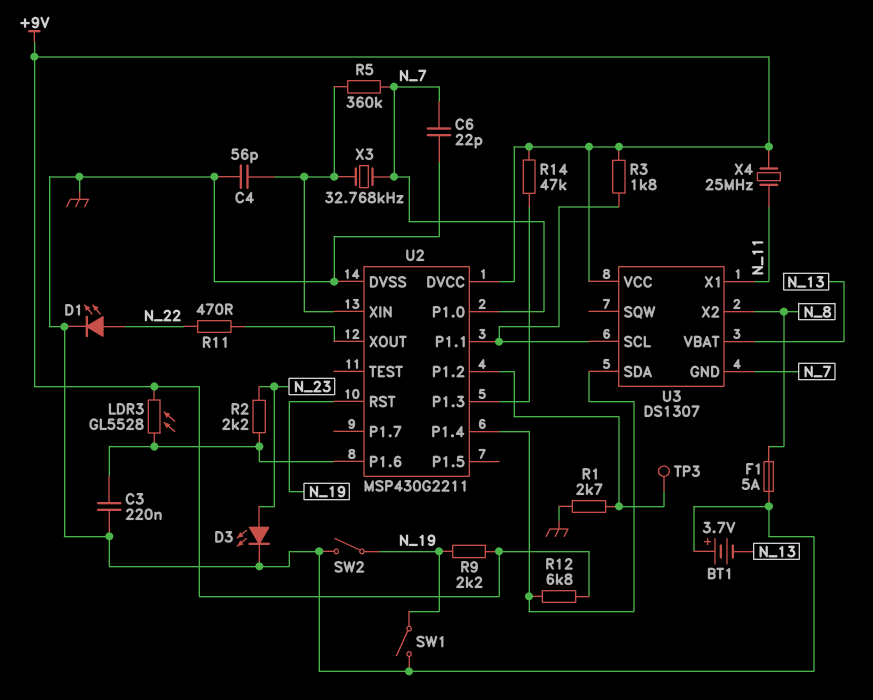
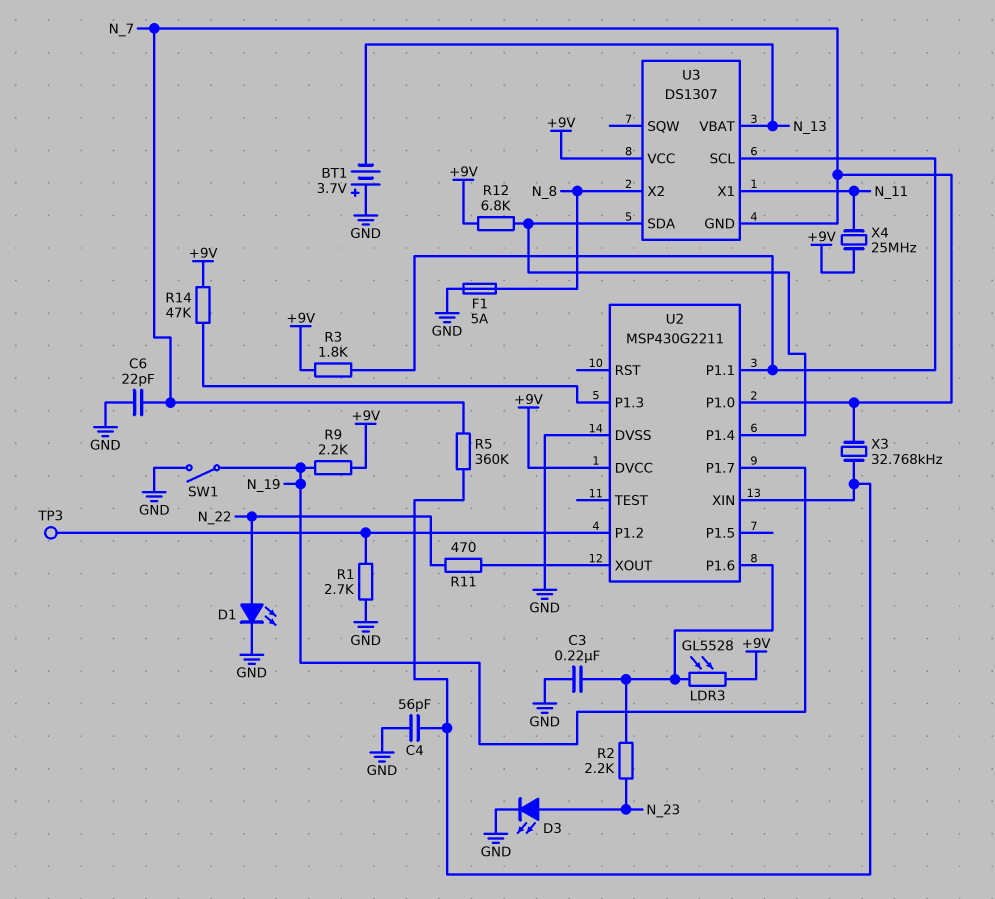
SW2: switch (GND, N_19) -> none
U2 pin P1.7: none -> N_19
U2 pin RST: N_19 -> none

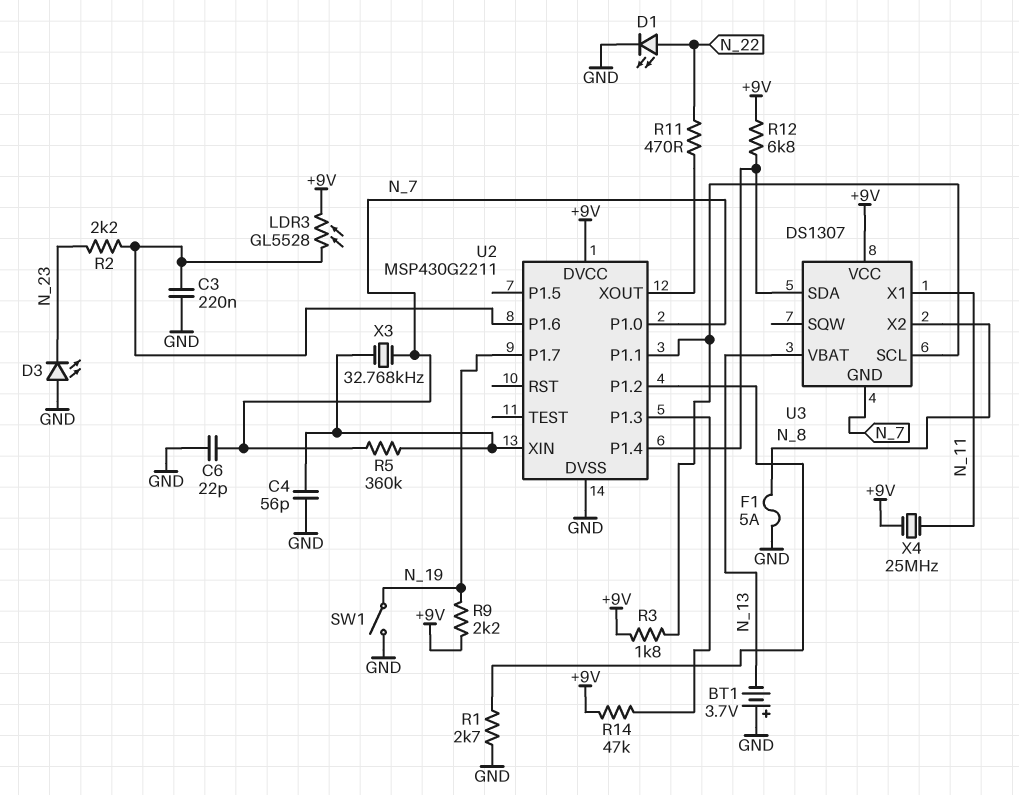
D3: LED (A N_23, K GND) -> LED (A GND, K N_23)
TP3: test point (U2/P1.2) -> none

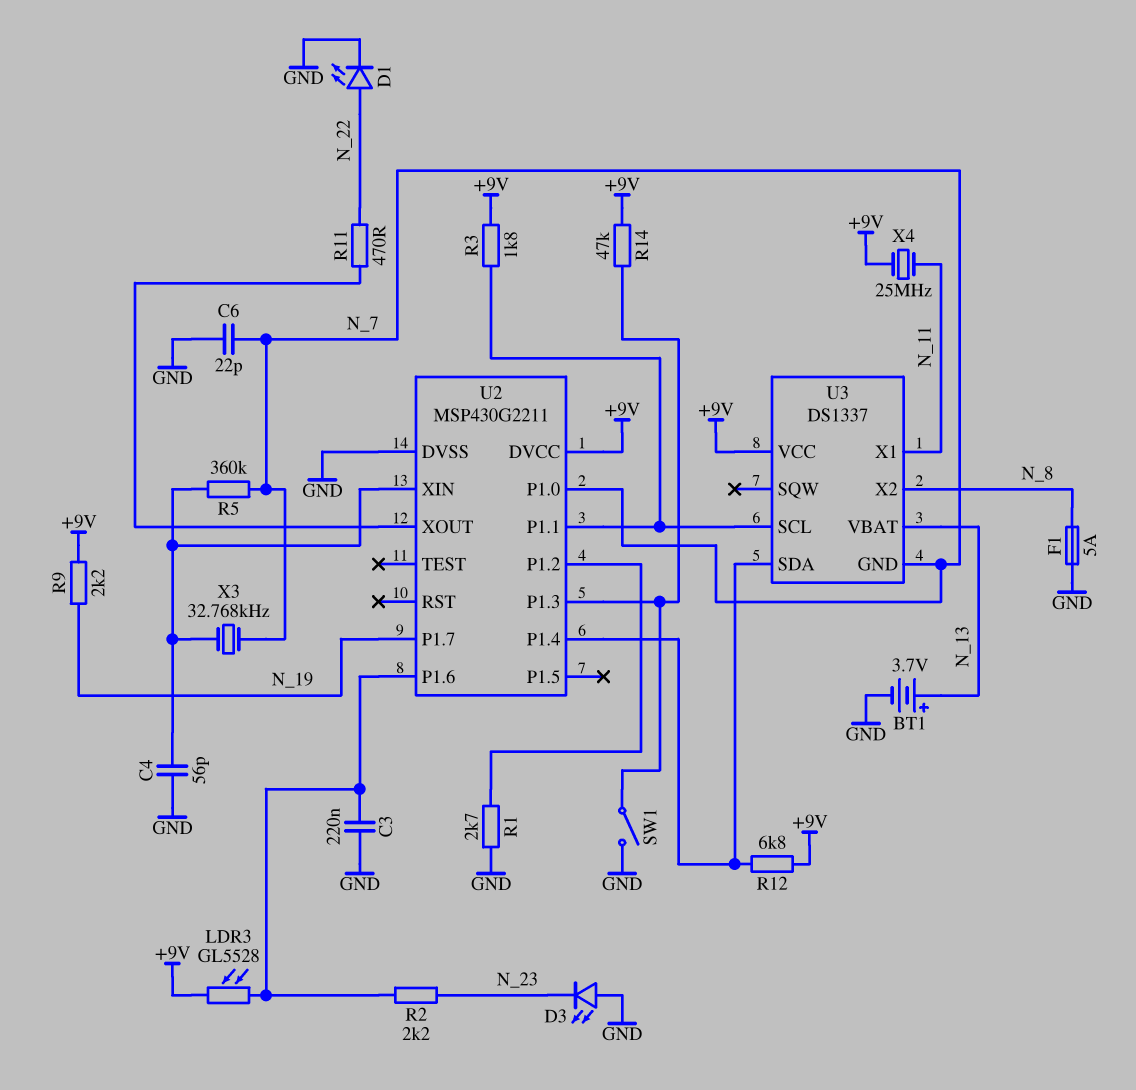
BT1: 3.7V (plus GND, minus N_13) -> 3.7V (plus N_13, minus GND)
SW1: switch (GND, N_19) -> switch (GND, U2/P1.3)
U3: DS1307 -> DS1337

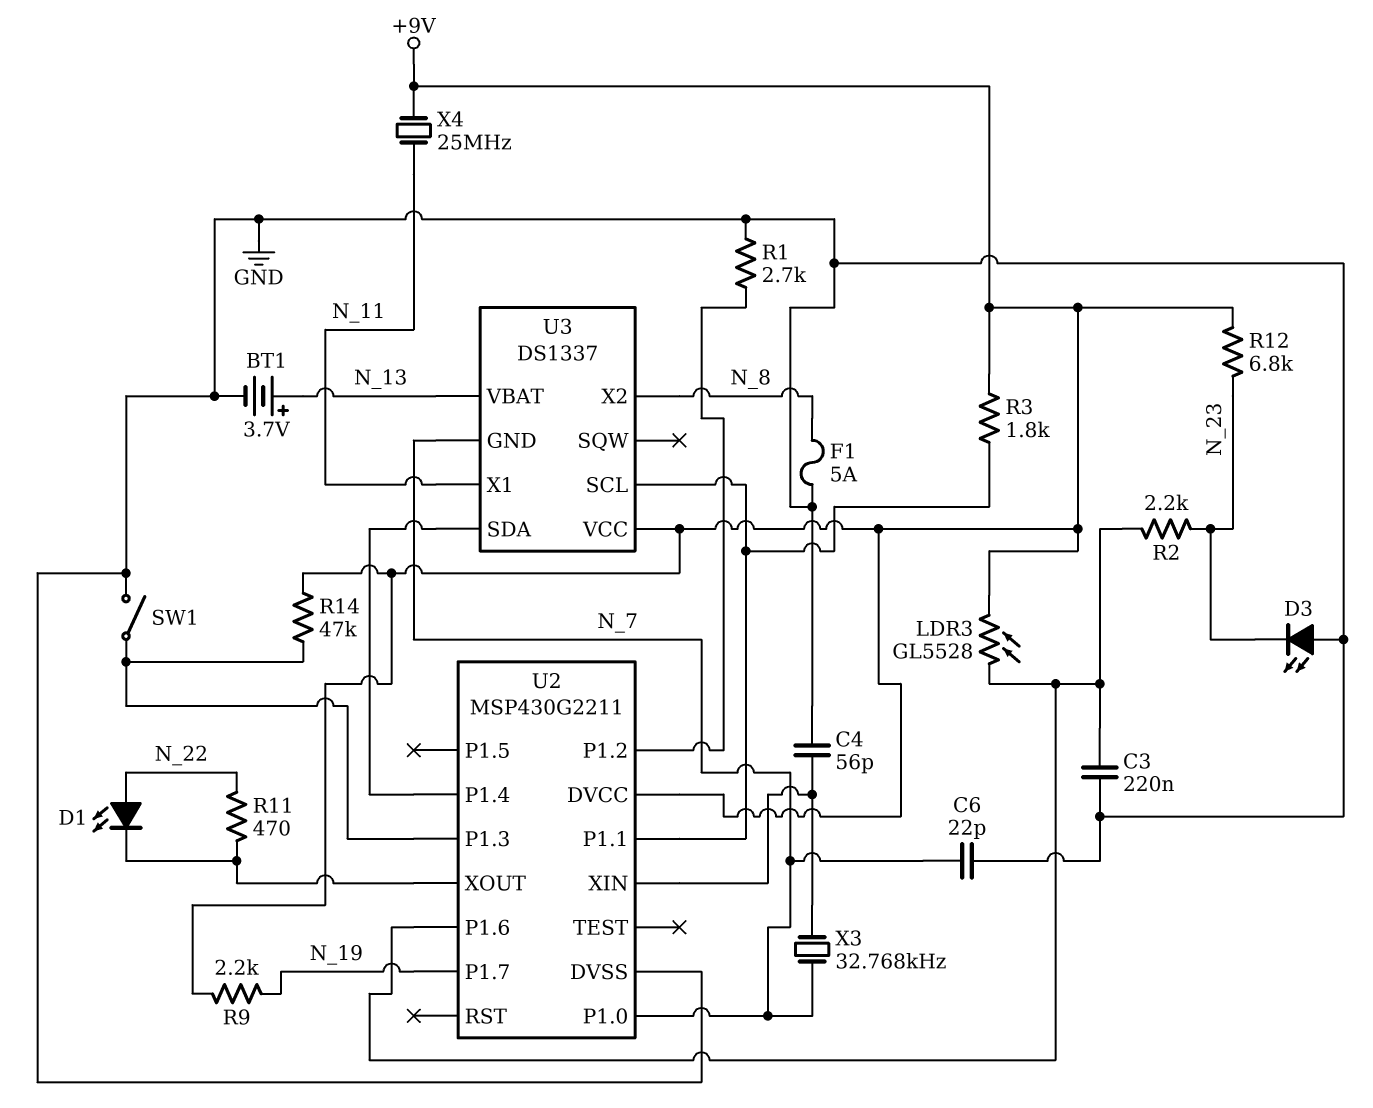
D1: LED (A N_22, K GND) -> LED (A N_22, K U2/XOUT)
R5: 360k (N_7, U2/XIN) -> none
R12: 6.8k (+9V, U2/P1.4) -> 6.8k (+9V, N_23)

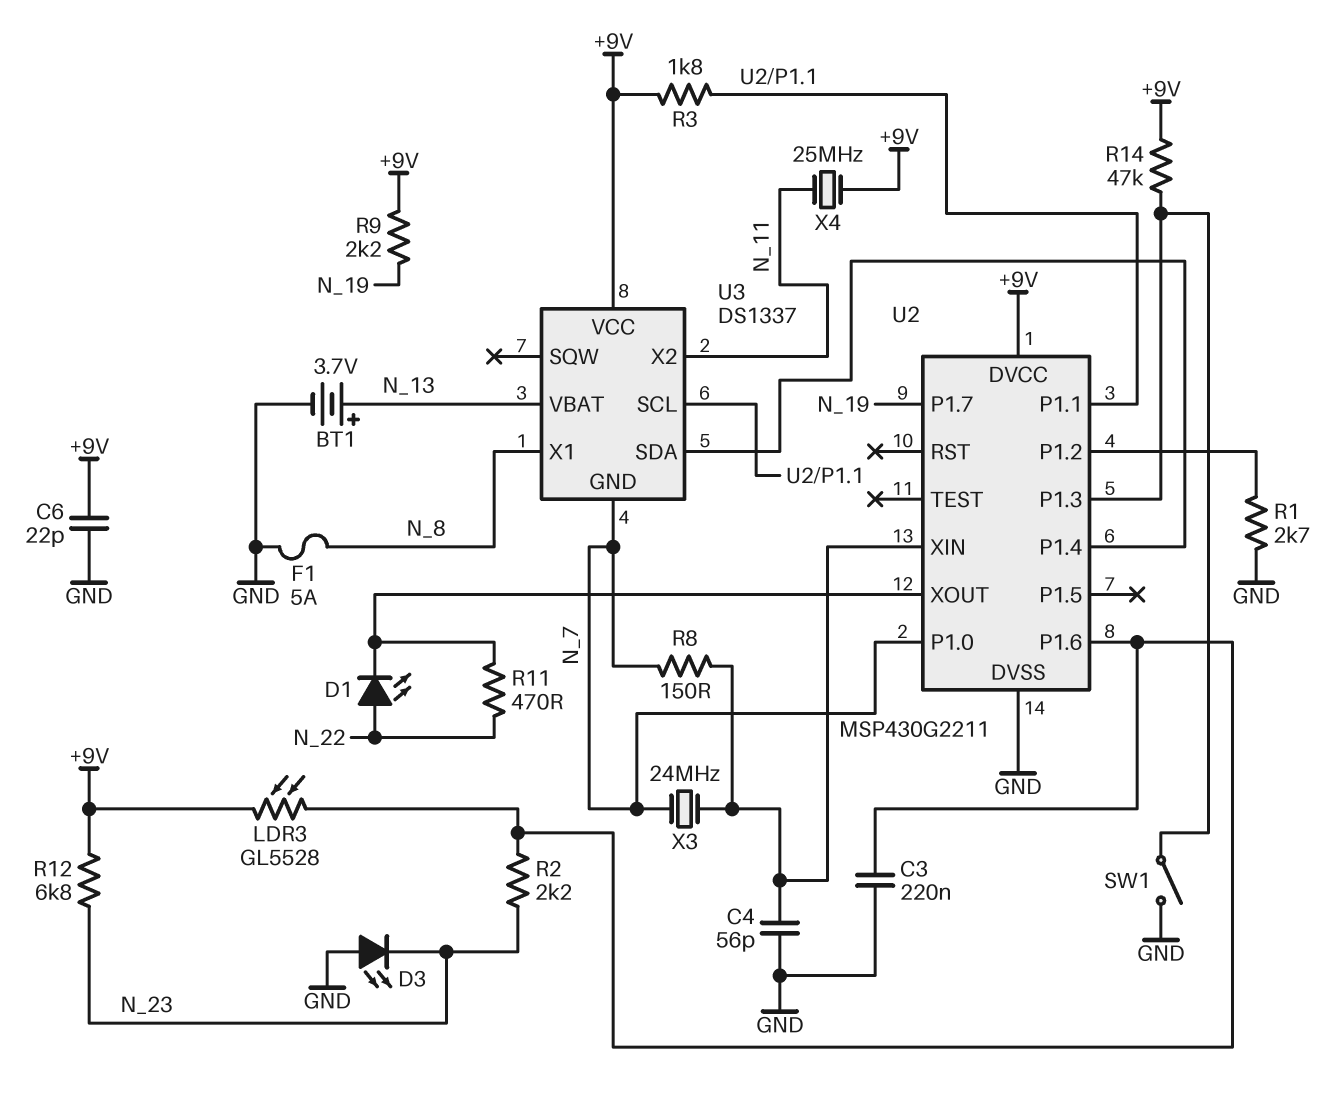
C6: 22pF (GND, N_7) -> 22pF (+9V, GND)
R8: none -> 150 (N_7, U2/XIN)
U3 pin X1: N_11 -> N_8
U3 pin X2: N_8 -> N_11
X3: 32.768kHz (N_7, U2/XIN) -> 24MHz (N_7, U2/XIN)

